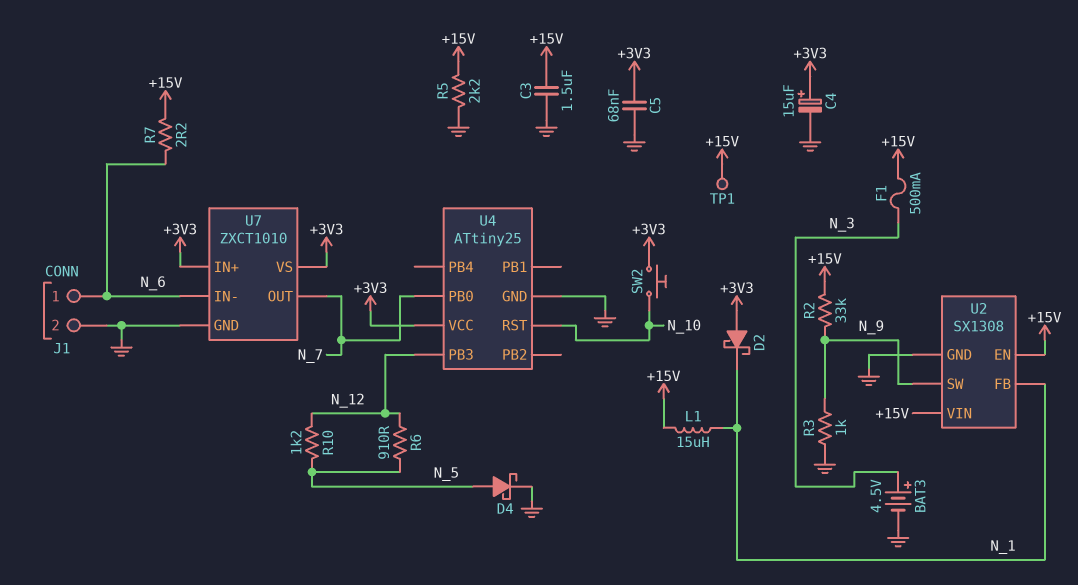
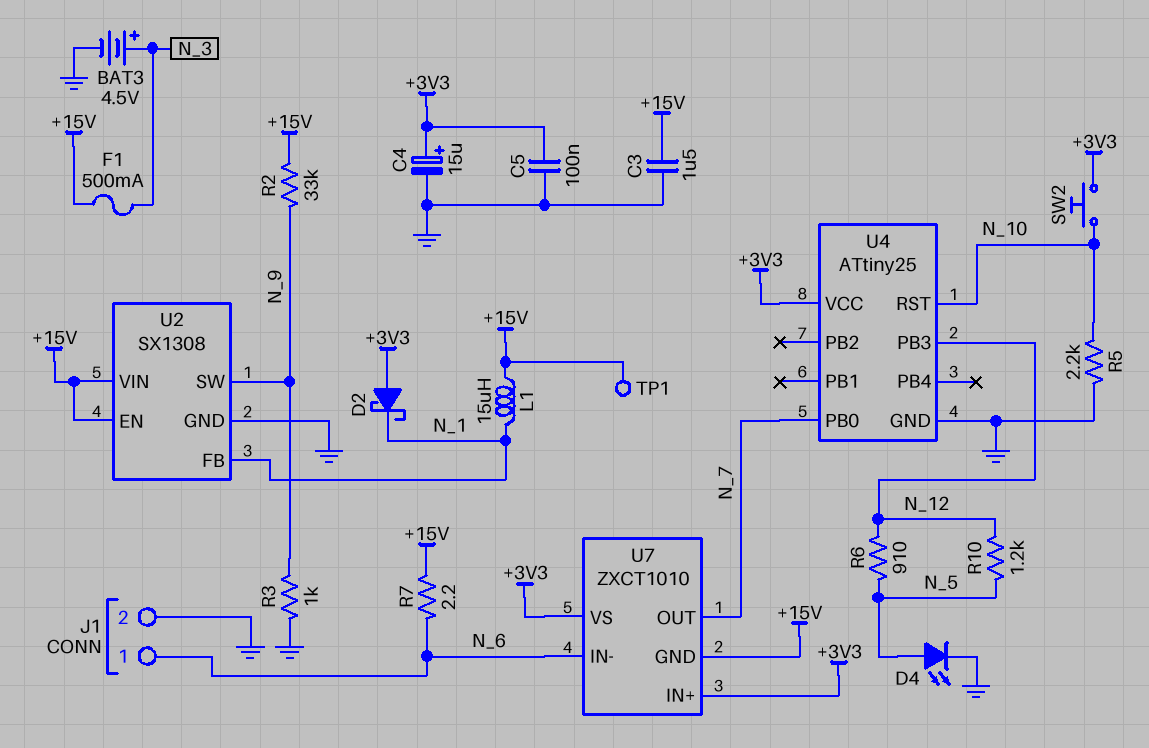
C5: 68nF (+3V3, GND) -> 100nF (+3V3, GND)
D4: schottky (A N_5, K GND) -> LED (A N_5, K GND)
R5: 2.2k (+15V, GND) -> 2.2k (GND, N_10)
U7 pin GND: GND -> +15V

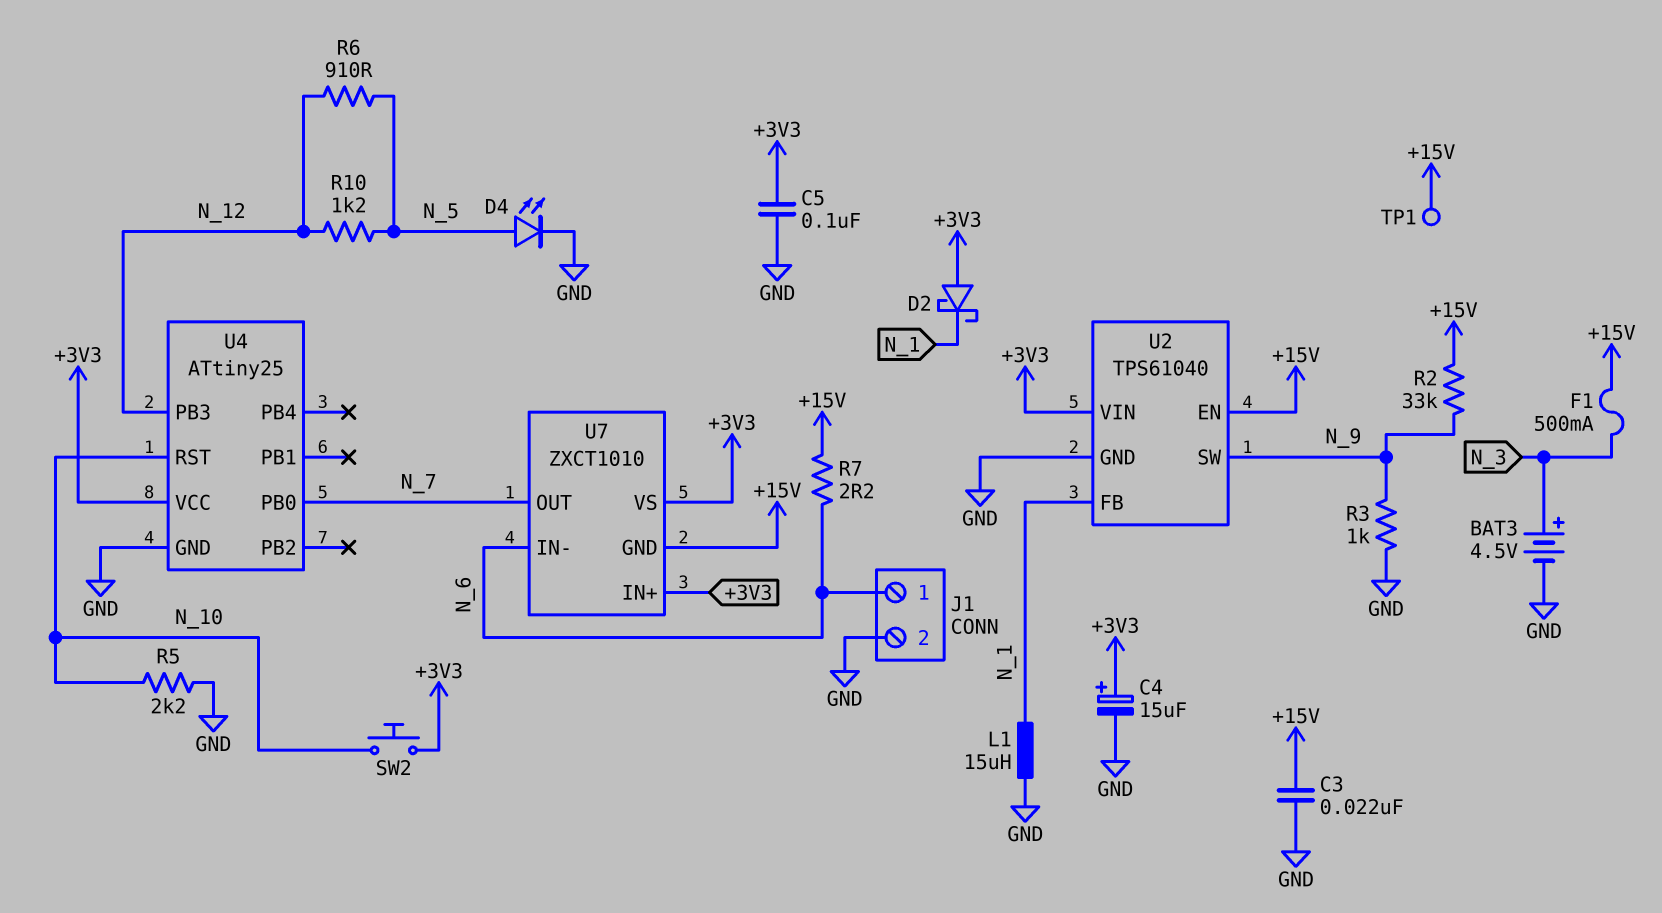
C3: 1.5uF (+15V, GND) -> 22nF (+15V, GND)
L1: 15uH (+15V, N_1) -> 15uH (GND, N_1)
U2: SX1308 -> TPS61040
U2 pin VIN: +15V -> +3V3

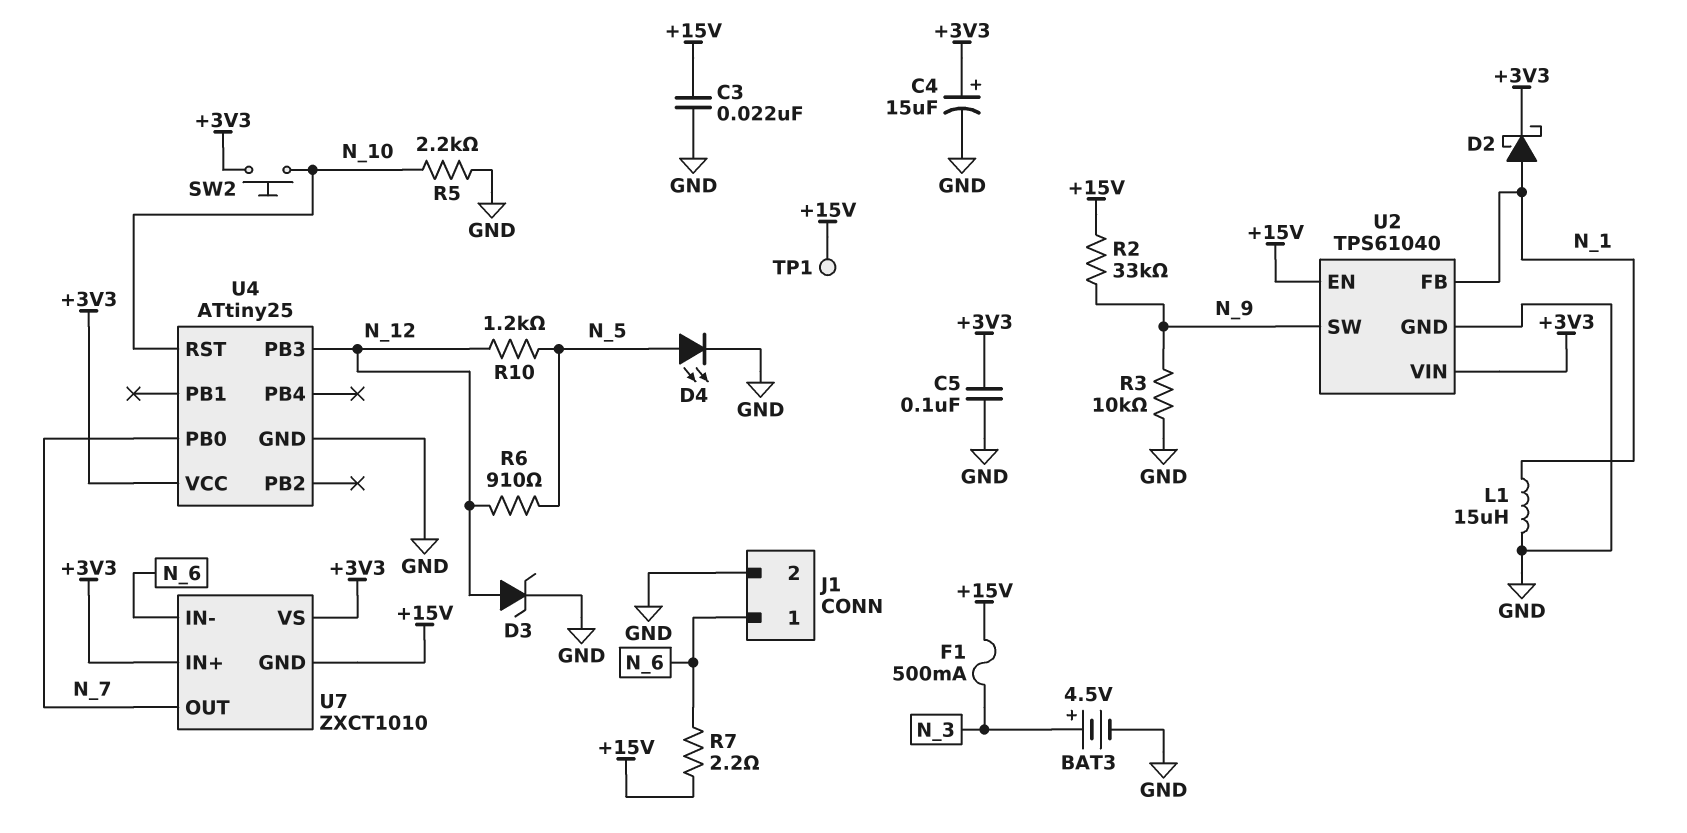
D2: schottky (A +3V3, K N_1) -> schottky (A N_1, K +3V3)
D3: none -> zener (A N_12, K GND)
R3: 1k (GND, N_9) -> 10k (GND, N_9)

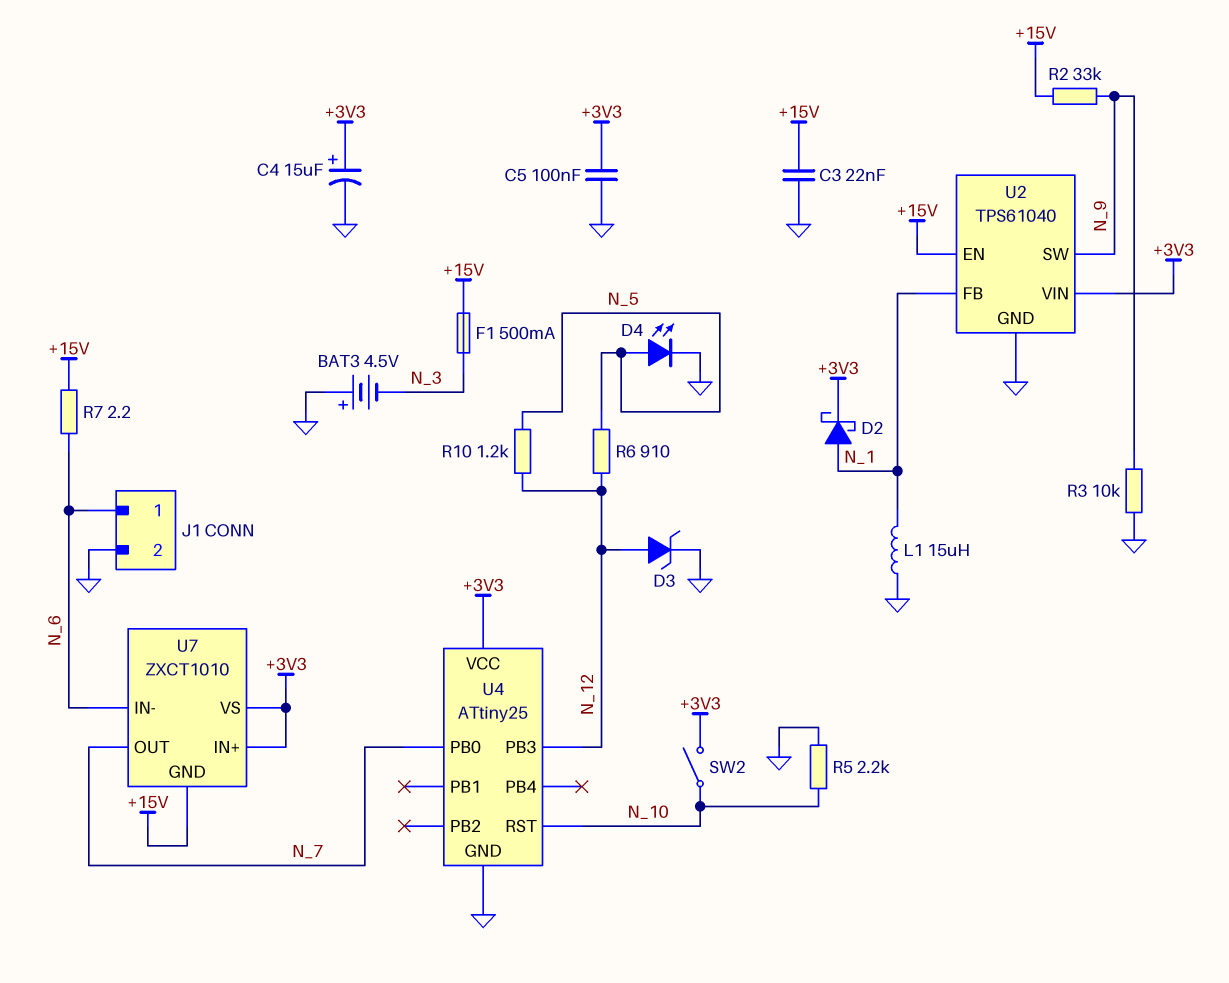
BAT3: 4.5V (plus N_3, minus GND) -> 4.5V (plus GND, minus N_3)
SW2: button (+3V3, N_10) -> switch (+3V3, N_10)
TP1: test point (+15V) -> none

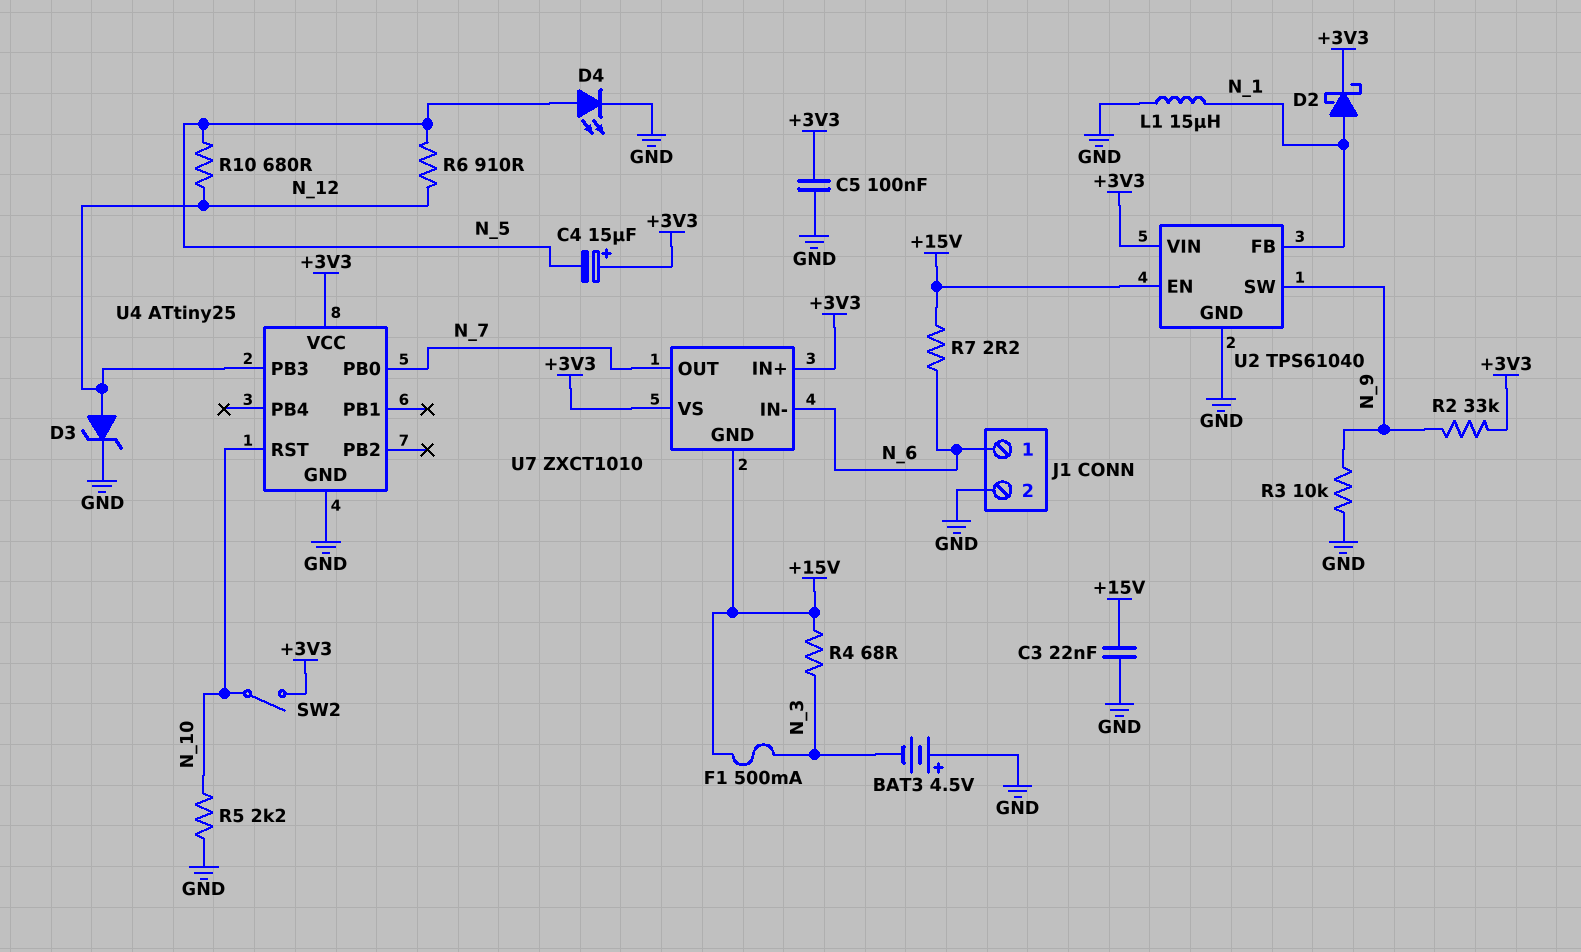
C4: 15uF (plus +3V3, minus GND) -> 15uF (plus +3V3, minus N_5)
R2: 33k (+15V, N_9) -> 33k (+3V3, N_9)
R4: none -> 68 (+15V, N_3)
R10: 1.2k (N_5, N_12) -> 680 (N_5, N_12)

